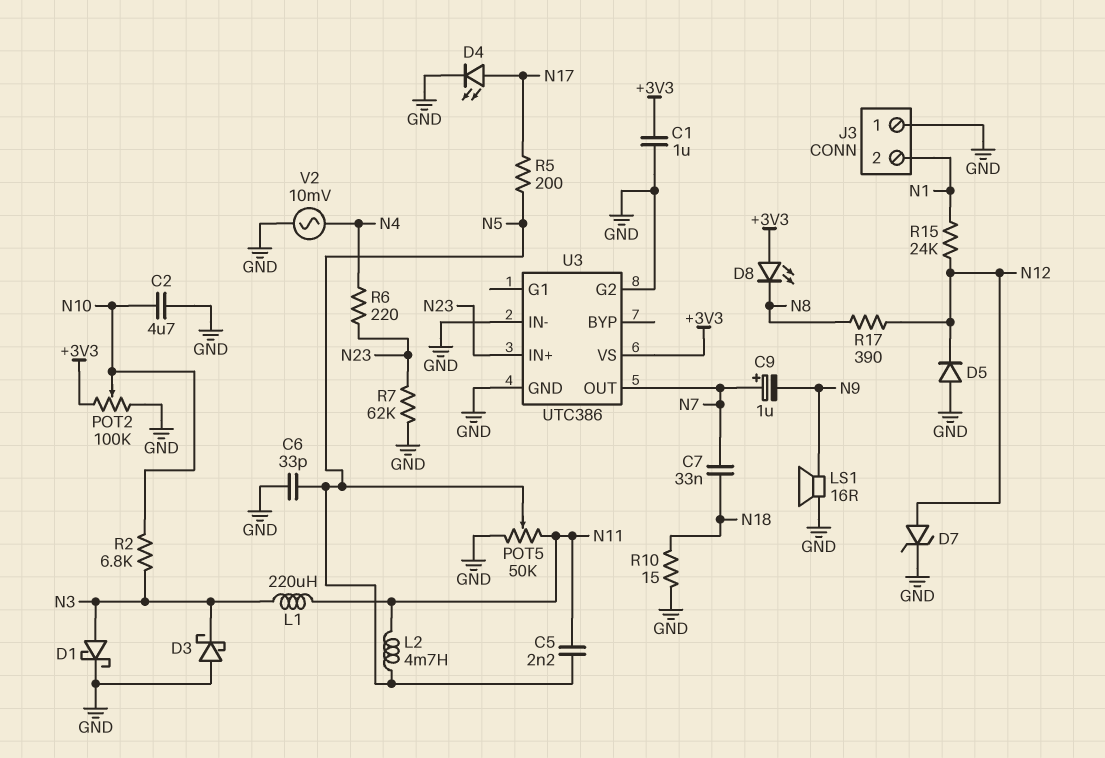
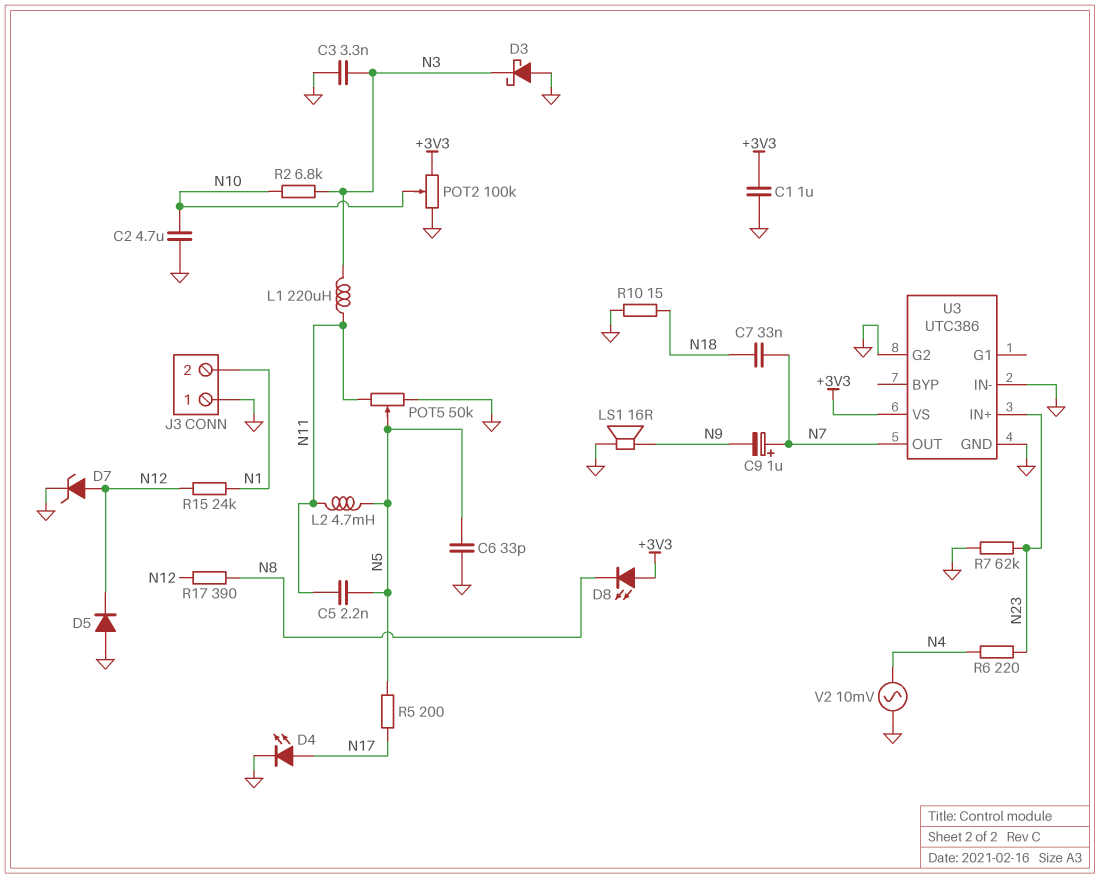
C3: none -> 3.3nF (GND, N3)
D1: schottky (A N3, K GND) -> none

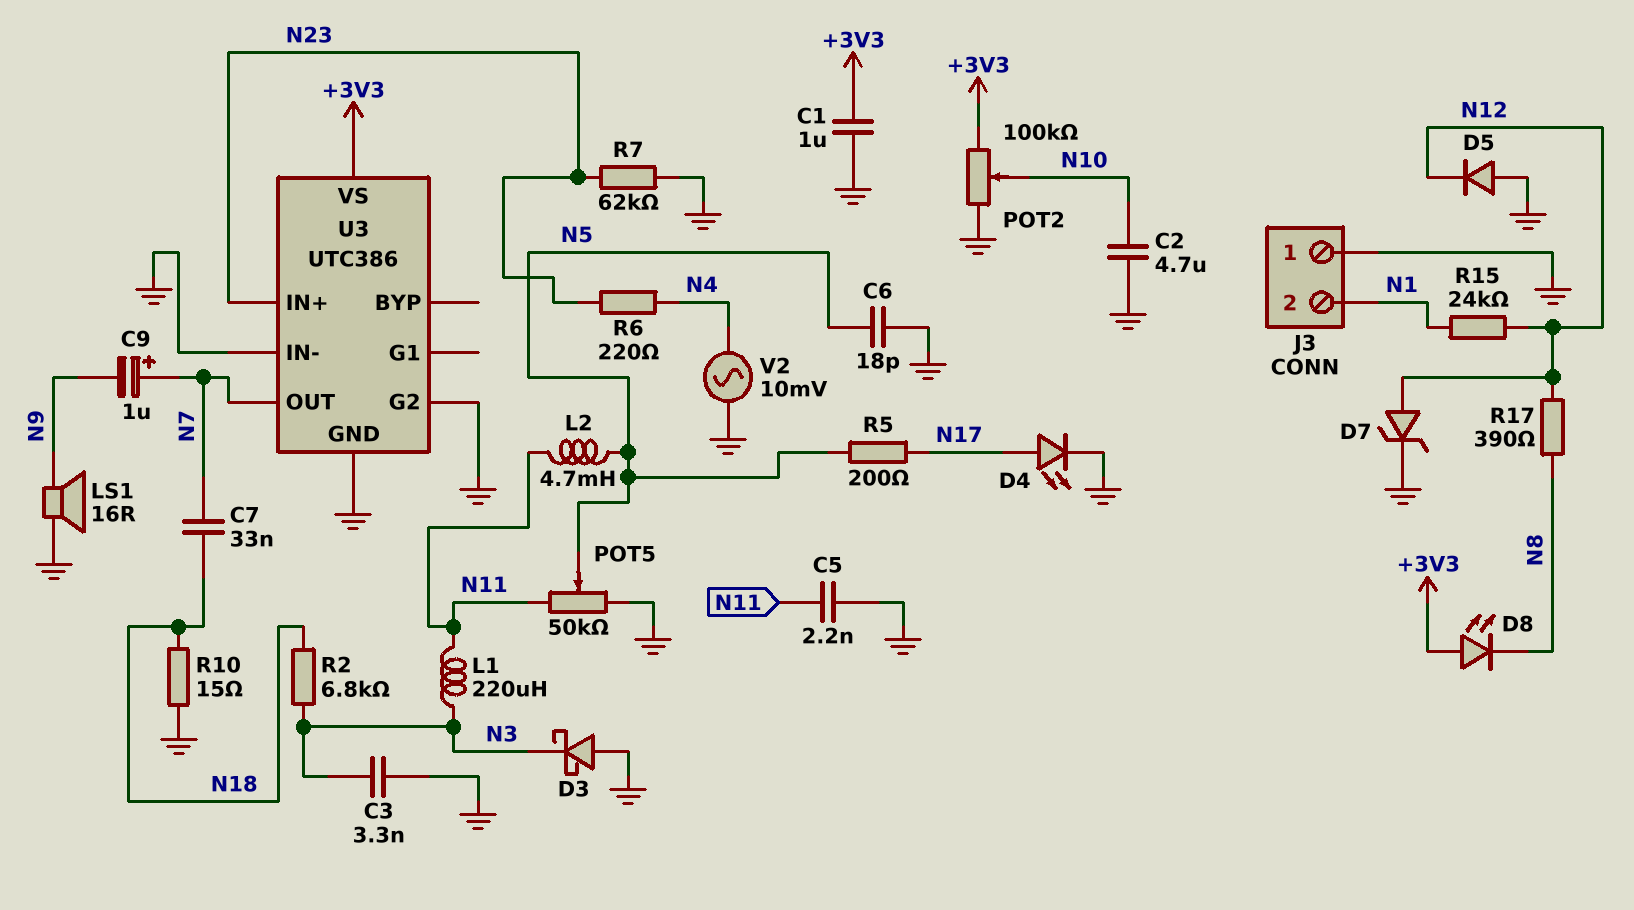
C5: 2.2nF (N5, N11) -> 2.2nF (GND, N11)
C6: 33pF (GND, N5) -> 18pF (GND, N5)
R2: 6.8k (N3, N10) -> 6.8k (N3, N18)

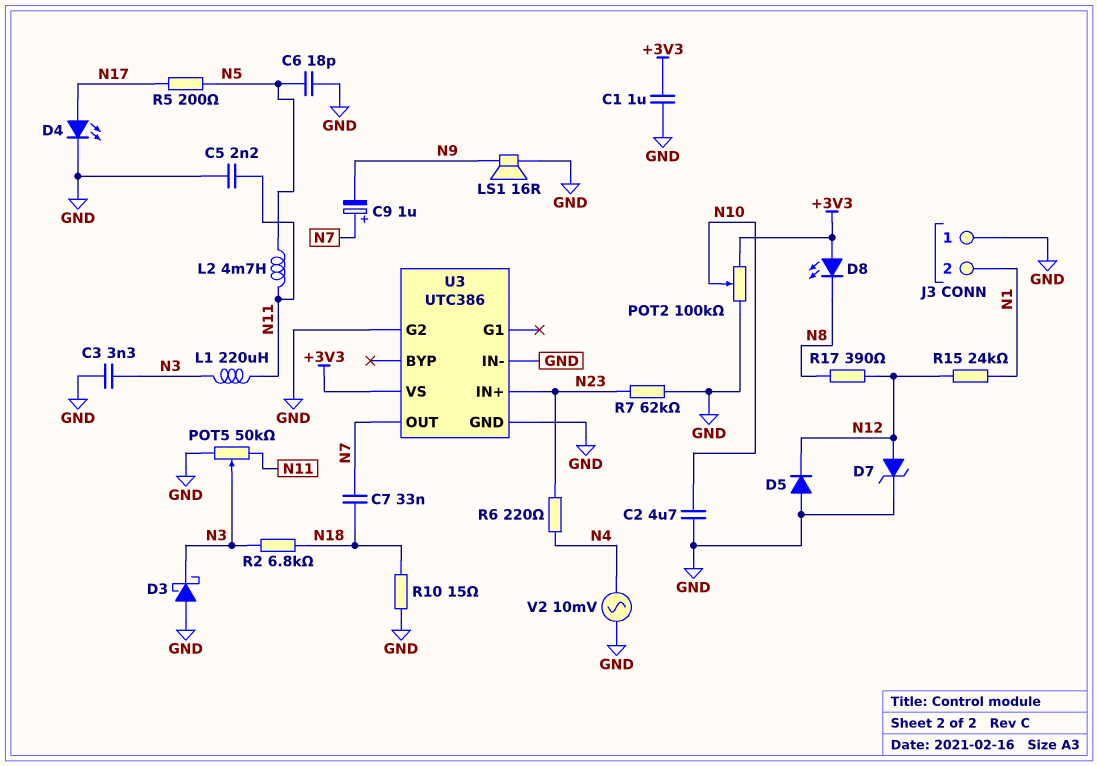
POT5: 50k (GND, N11, wiper N5) -> 50k (GND, N11, wiper N3)

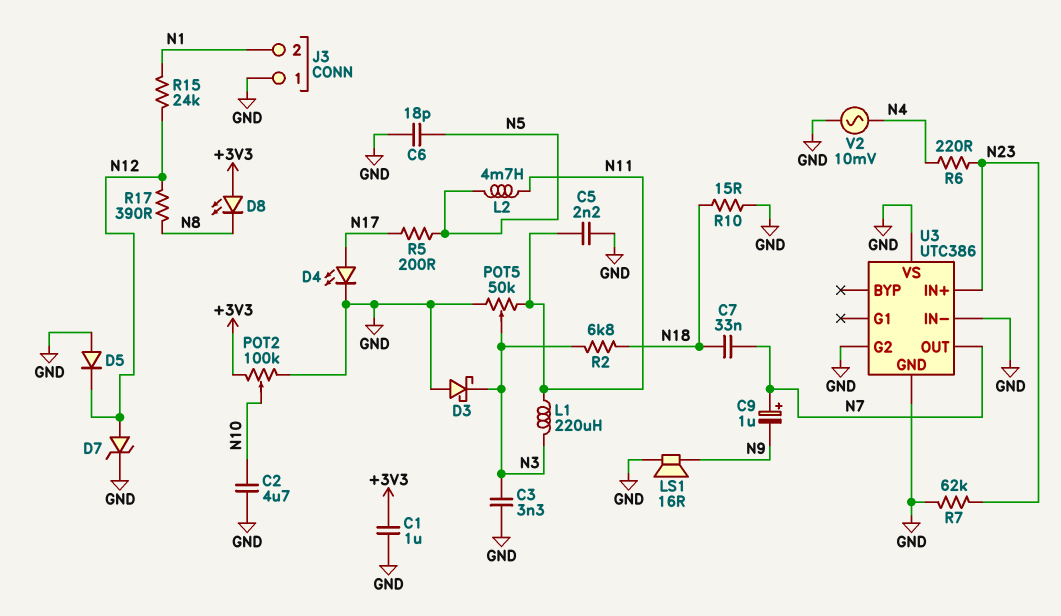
U3 pin VS: +3V3 -> GND

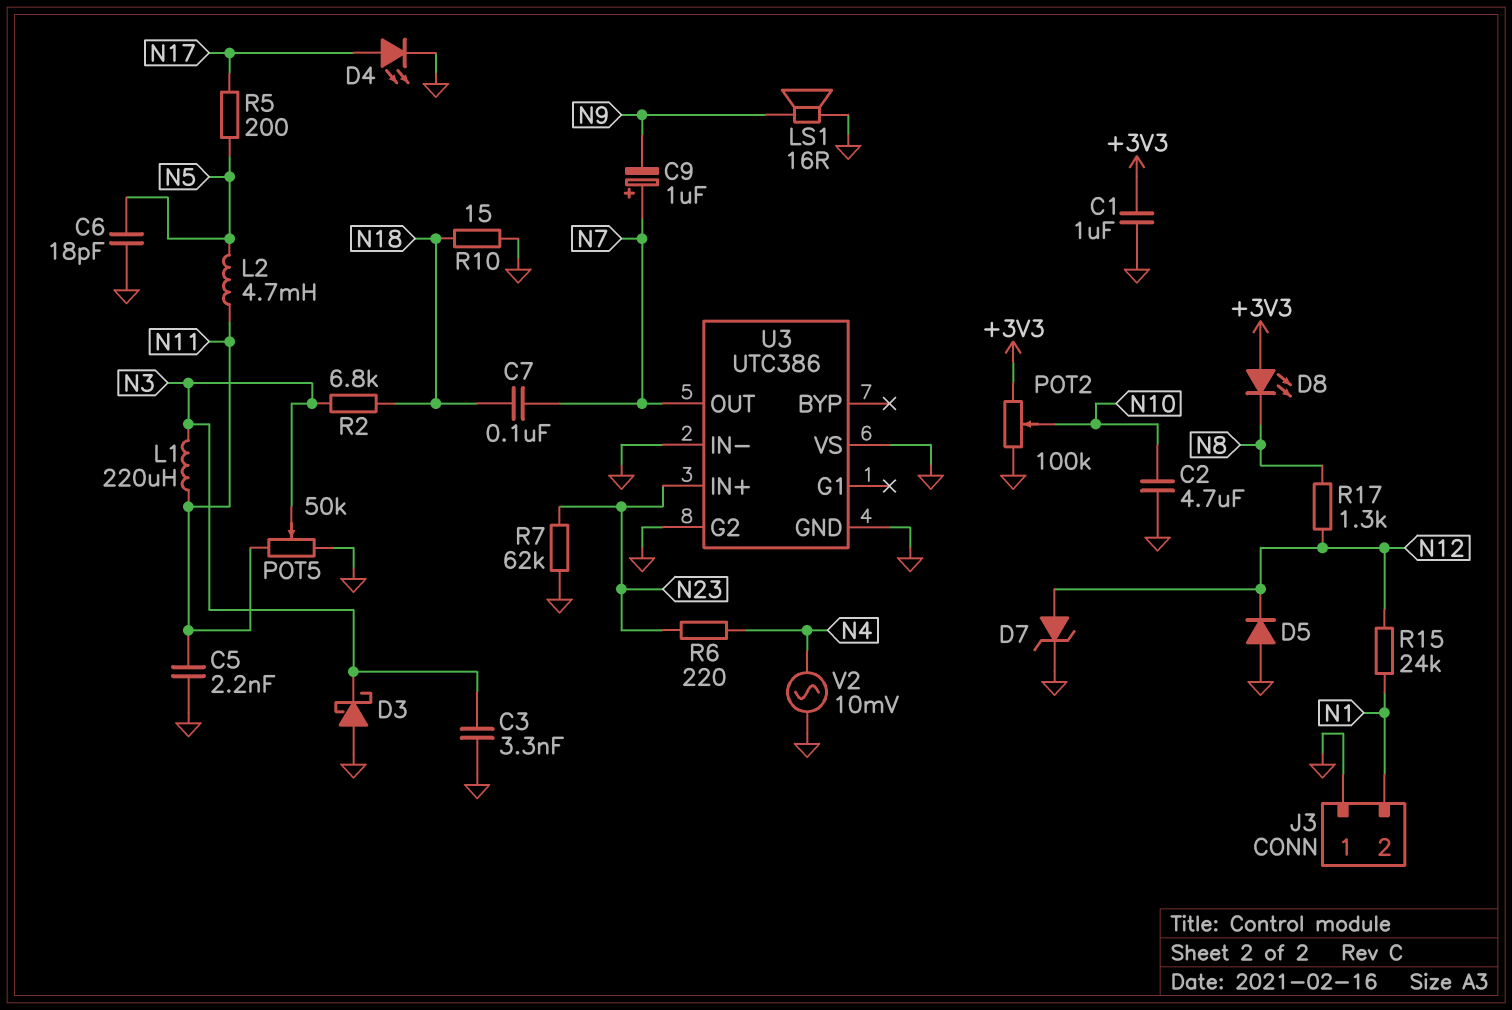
C7: 33nF (N7, N18) -> 100nF (N7, N18)
R17: 390 (N8, N12) -> 1.3k (N8, N12)

